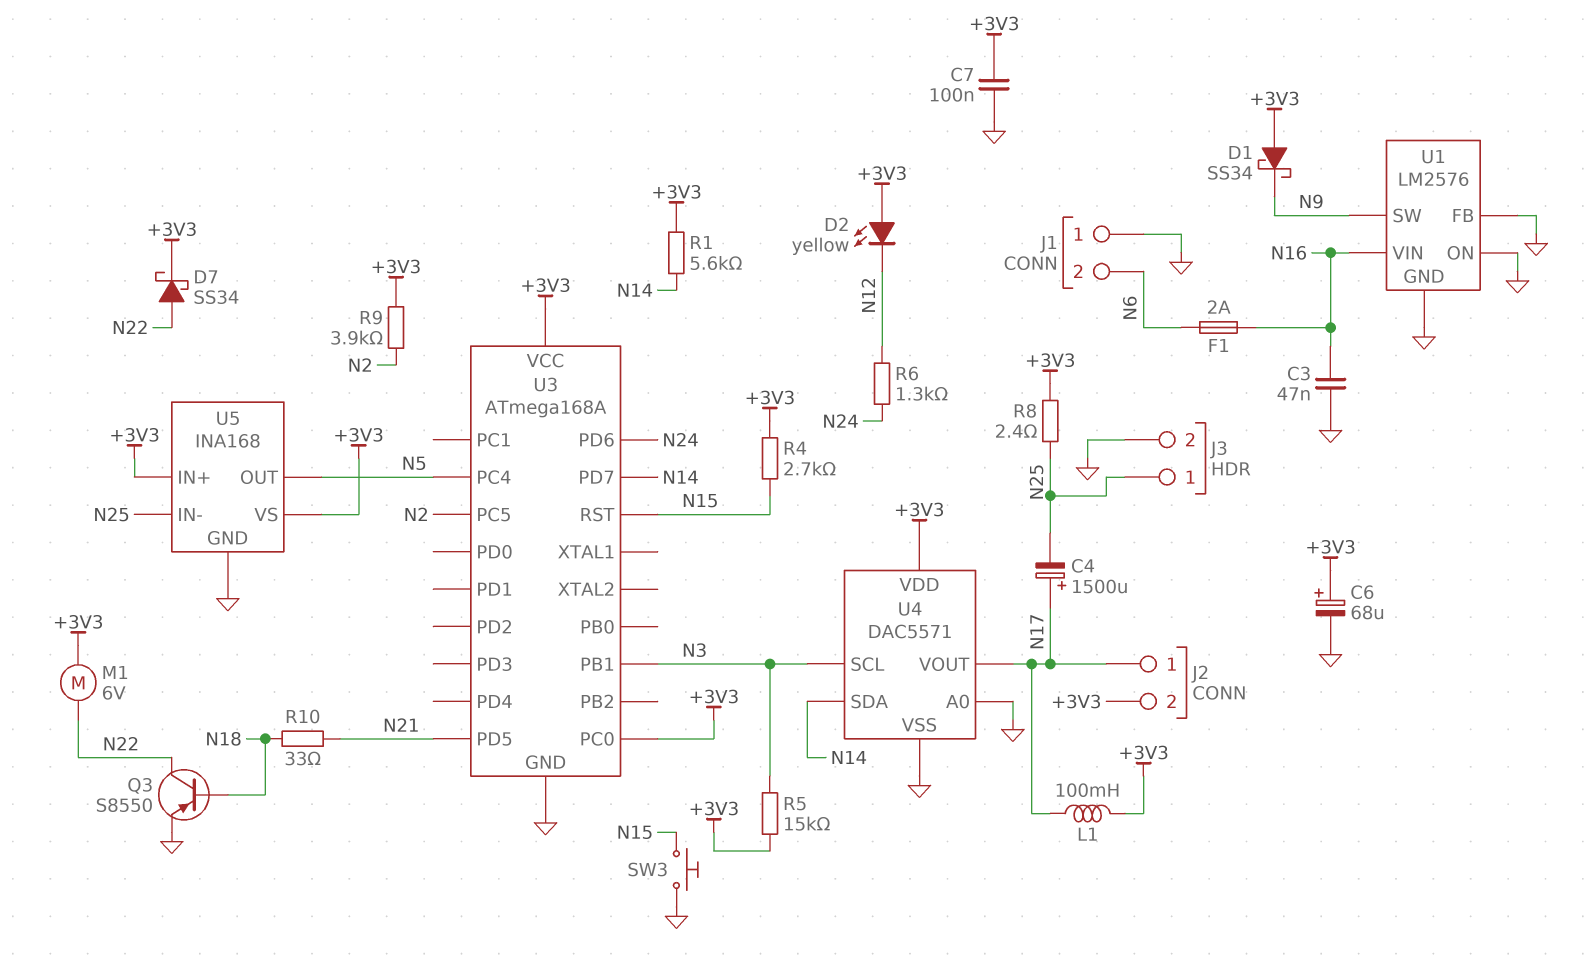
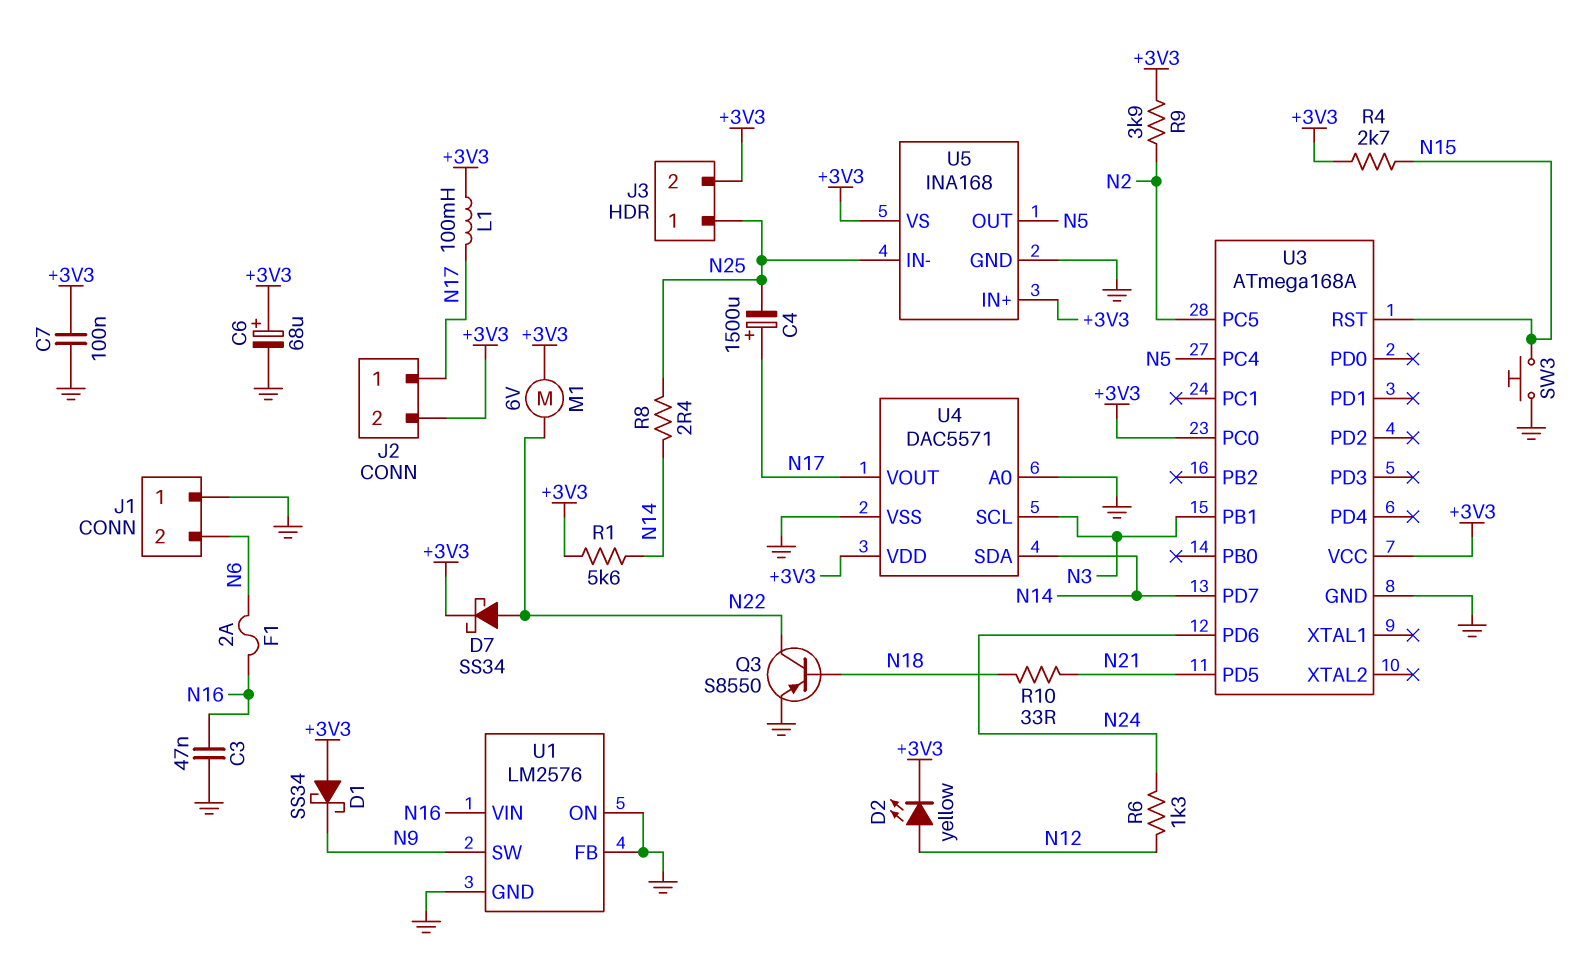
D2: LED yellow (A +3V3, K N12) -> LED yellow (A N12, K +3V3)
J3 pin 2: GND -> +3V3
R5: 15k (+3V3, N3) -> none
R8: 2.4 (+3V3, N25) -> 2.4 (N14, N25)

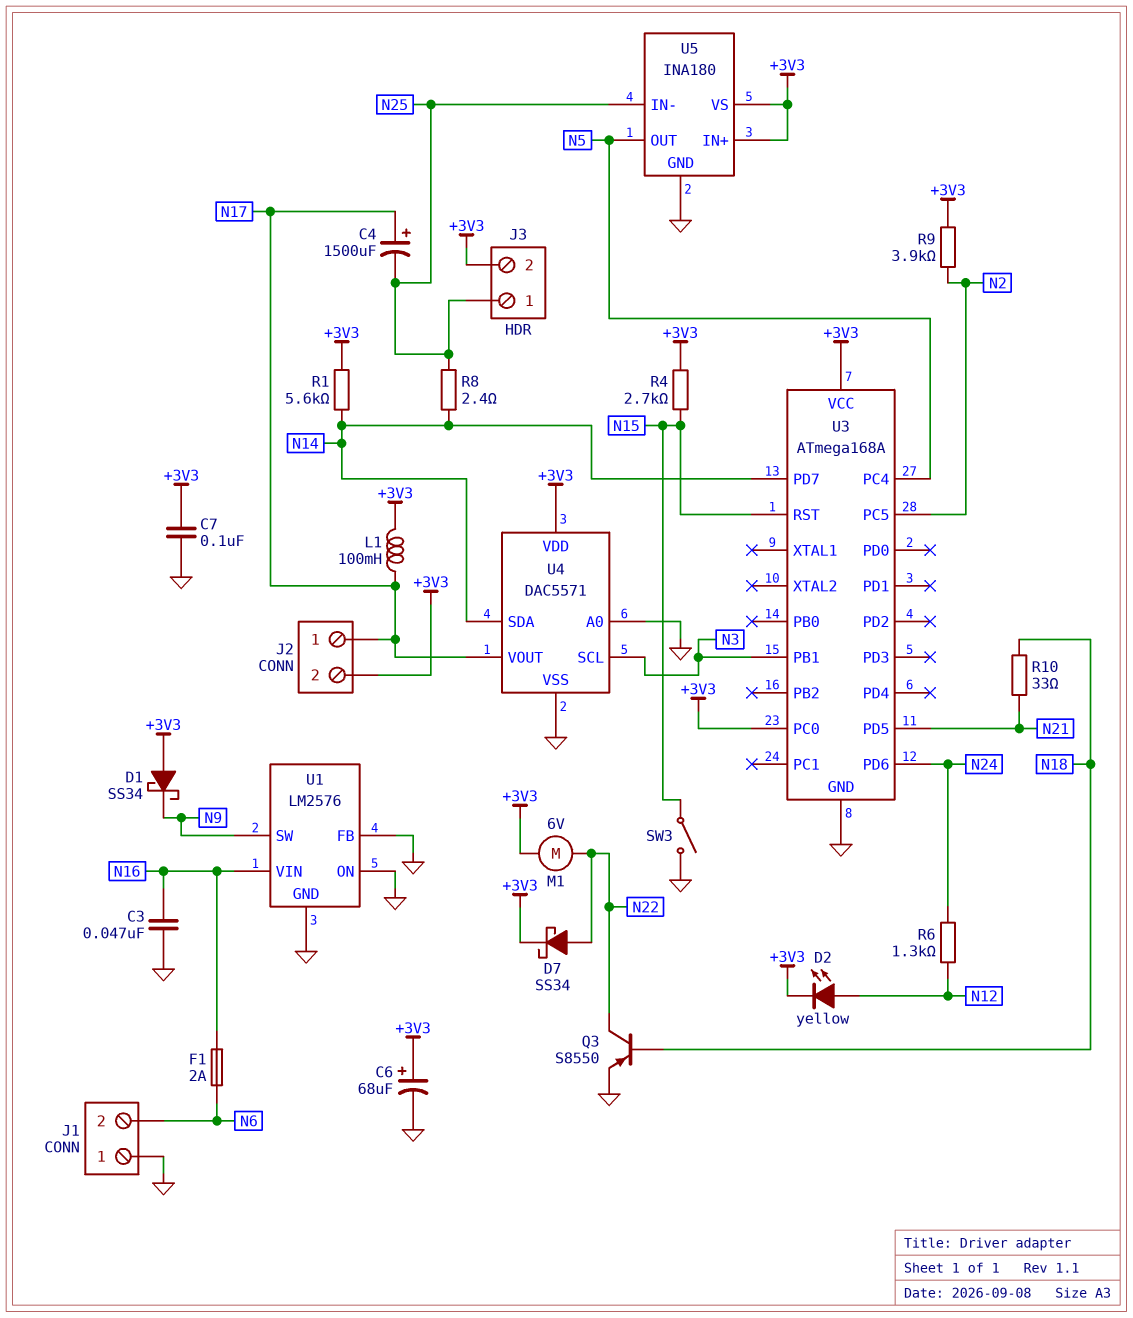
SW3: button (GND, N15) -> switch (GND, N15)
U5: INA168 -> INA180

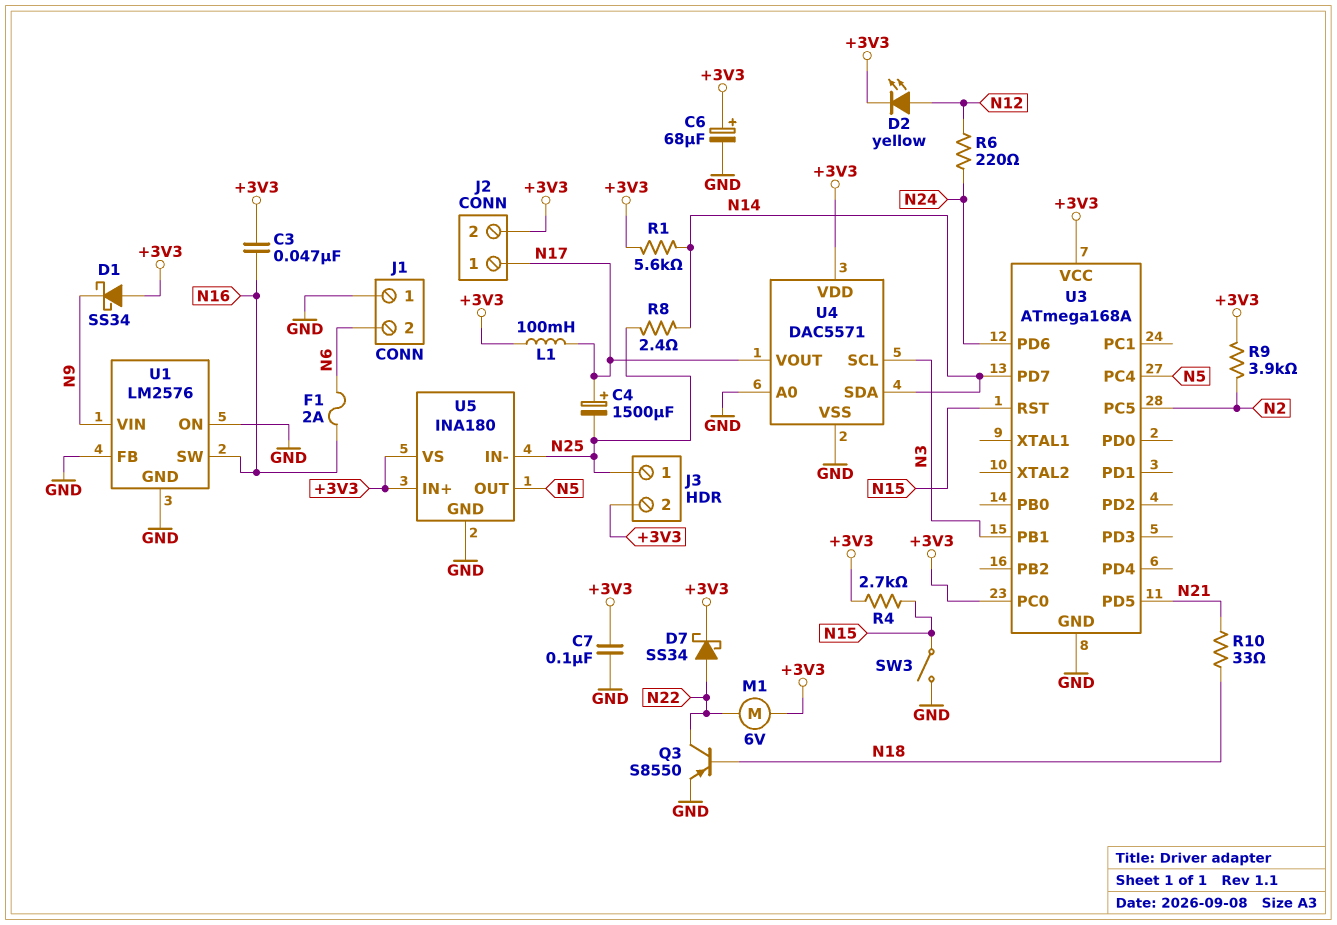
C3: 47nF (GND, N16) -> 47nF (+3V3, N16)
R6: 1.3k (N12, N24) -> 220 (N12, N24)
U1 pin SW: N9 -> N16
U1 pin VIN: N16 -> N9

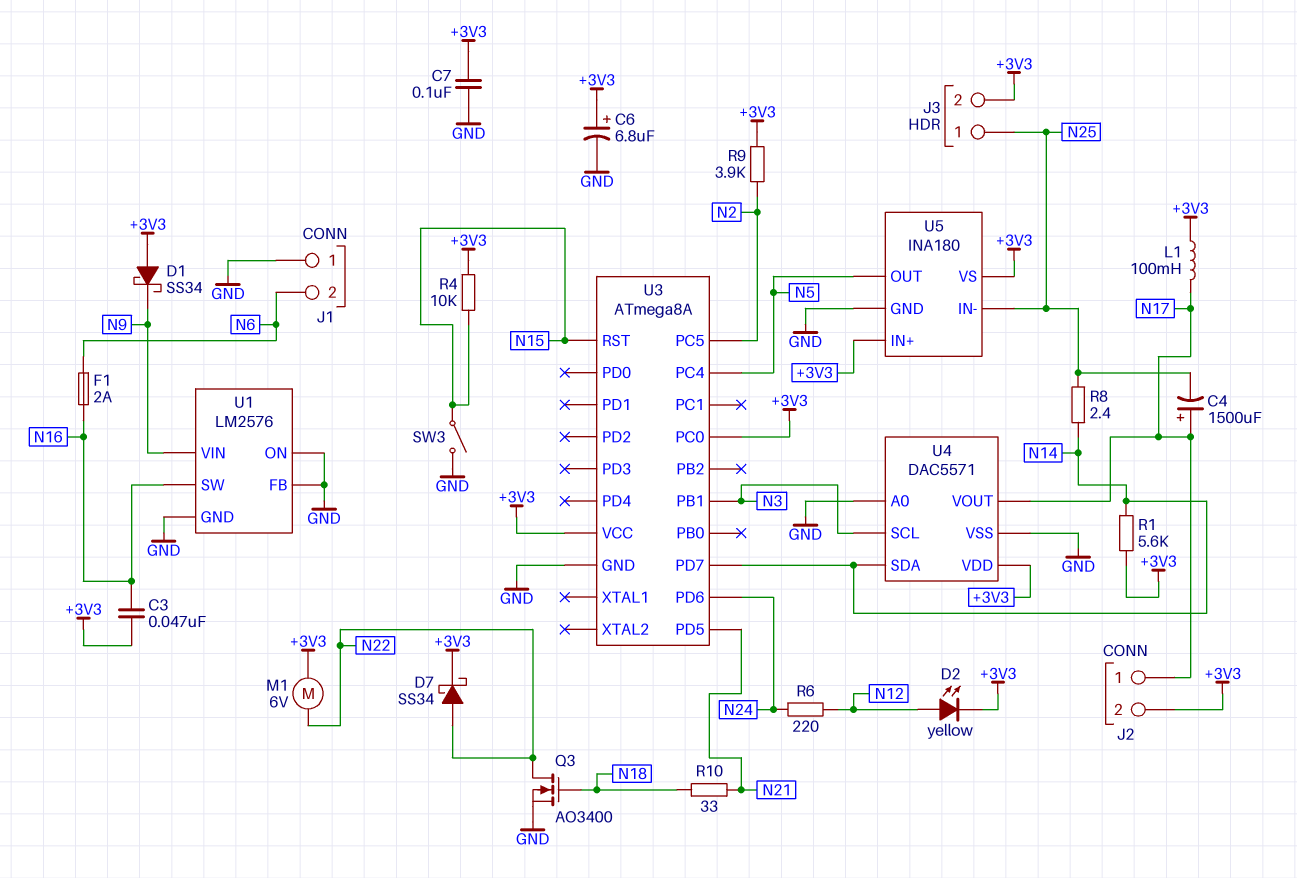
C6: 68uF (plus +3V3, minus GND) -> 6.8uF (plus +3V3, minus GND)
Q3: PNP S8550 (B N18, C N22, E GND) -> NMOS AO3400 (G N18, D N22, S GND)
R4: 2.7k (+3V3, N15) -> 10k (+3V3, N15)
U3: ATmega168A -> ATmega8A

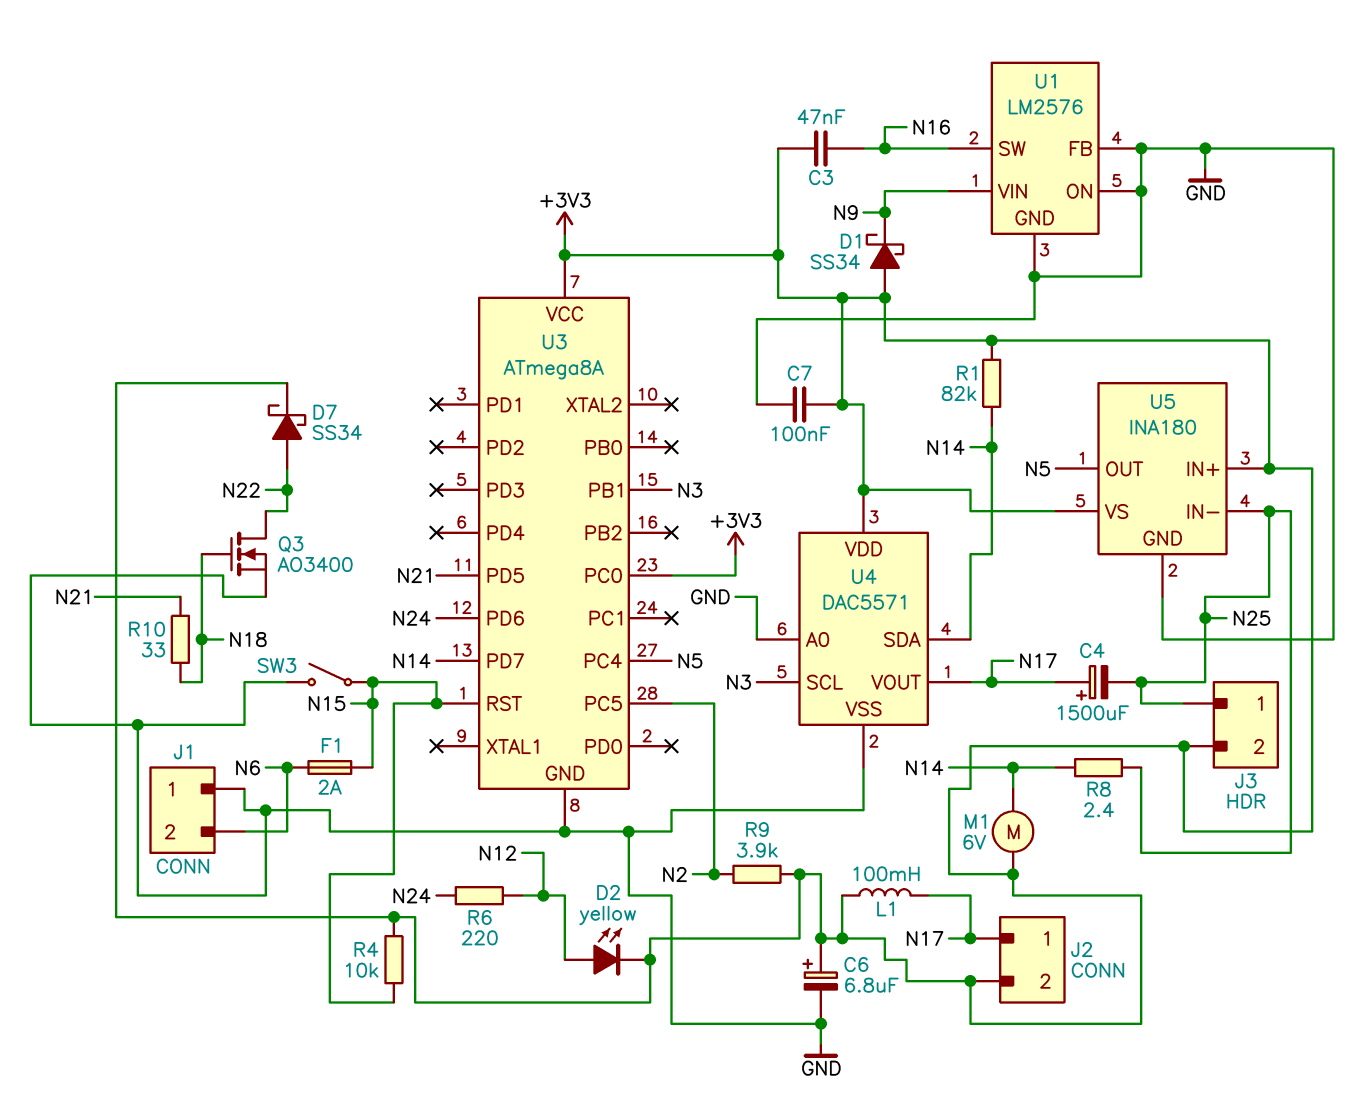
F1: 2A (N6, N16) -> 2A (N6, N15)
M1: motor 6V (+3V3, N22) -> motor 6V (+3V3, N14)
R1: 5.6k (+3V3, N14) -> 82k (+3V3, N14)

